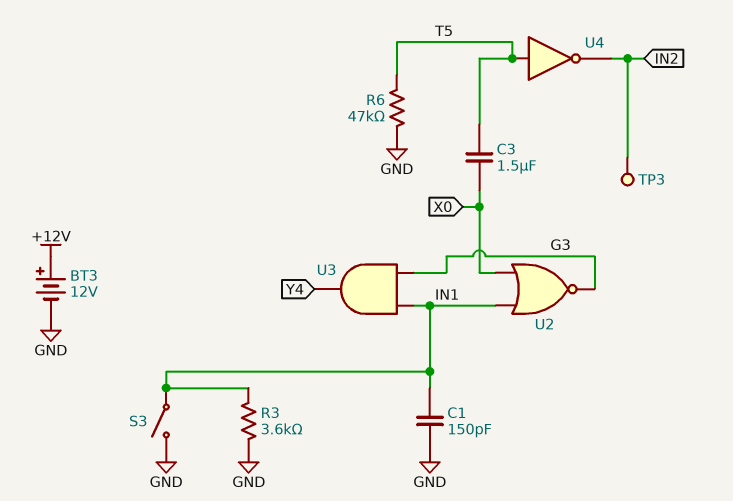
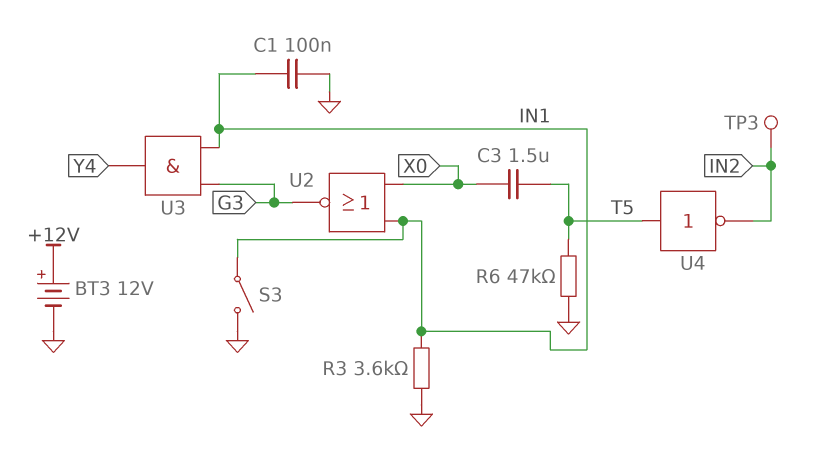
C1: 150pF (GND, IN1) -> 100nF (GND, IN1)

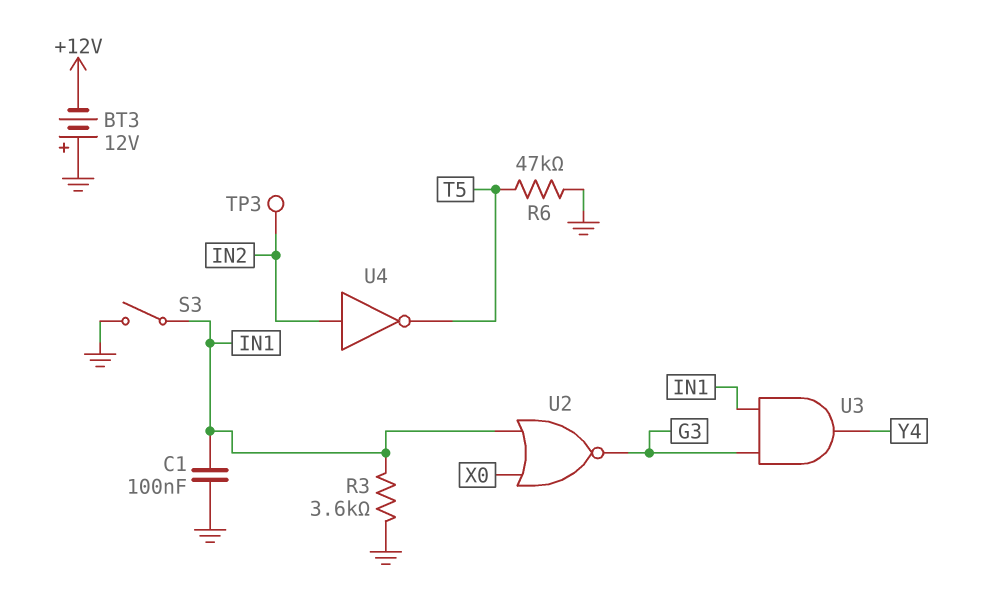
BT3: 12V (plus +12V, minus GND) -> 12V (plus GND, minus +12V)
C3: 1.5uF (T5, X0) -> none
U4: NOT (in T5, out IN2) -> NOT (in IN2, out T5)

